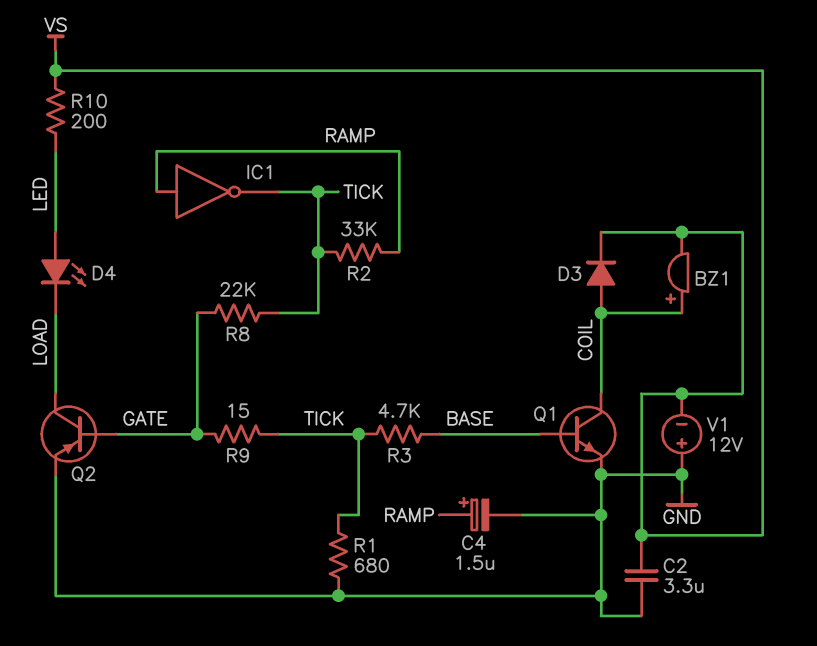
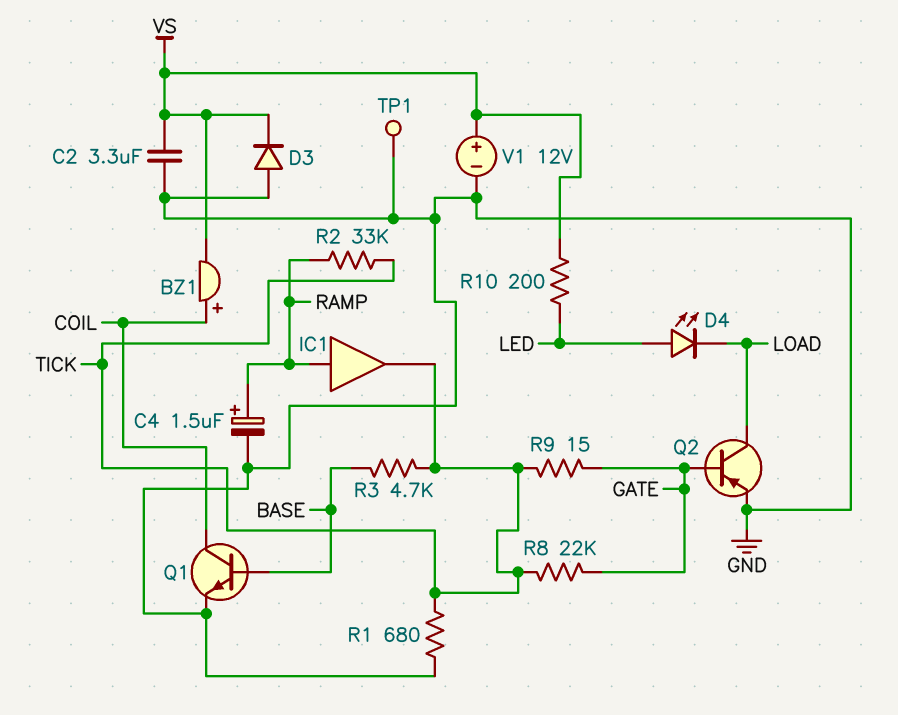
D3: diode (A COIL, K VS) -> diode (A GND, K VS)
IC1: NOT (in RAMP, out TICK) -> buffer (in RAMP, out TICK)
TP1: none -> test point (GND)
V1: 12V (plus GND, minus VS) -> 12V (plus VS, minus GND)

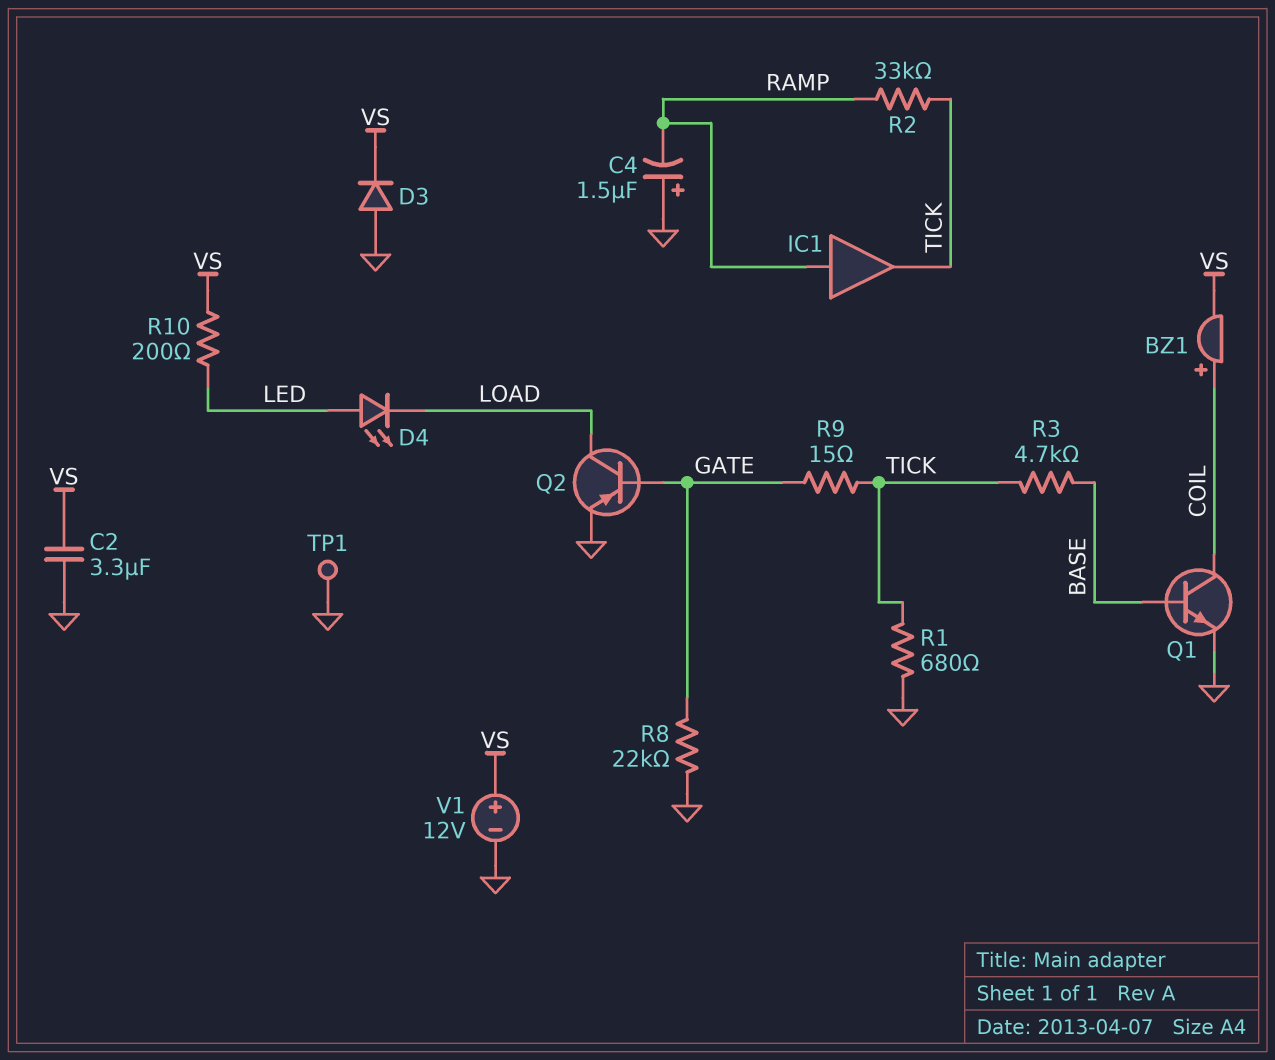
C4: 1.5uF (plus RAMP, minus GND) -> 1.5uF (plus GND, minus RAMP)
R8: 22k (GATE, TICK) -> 22k (GATE, GND)

